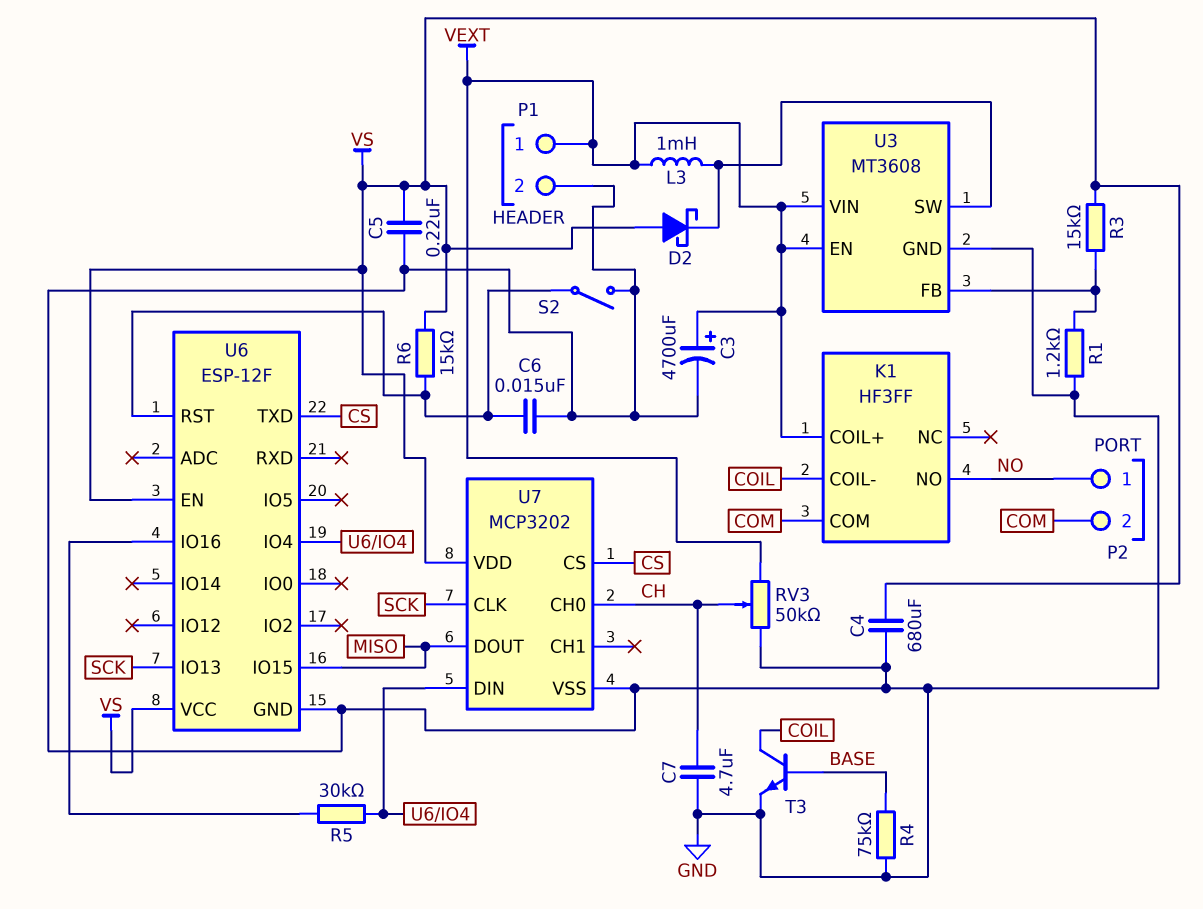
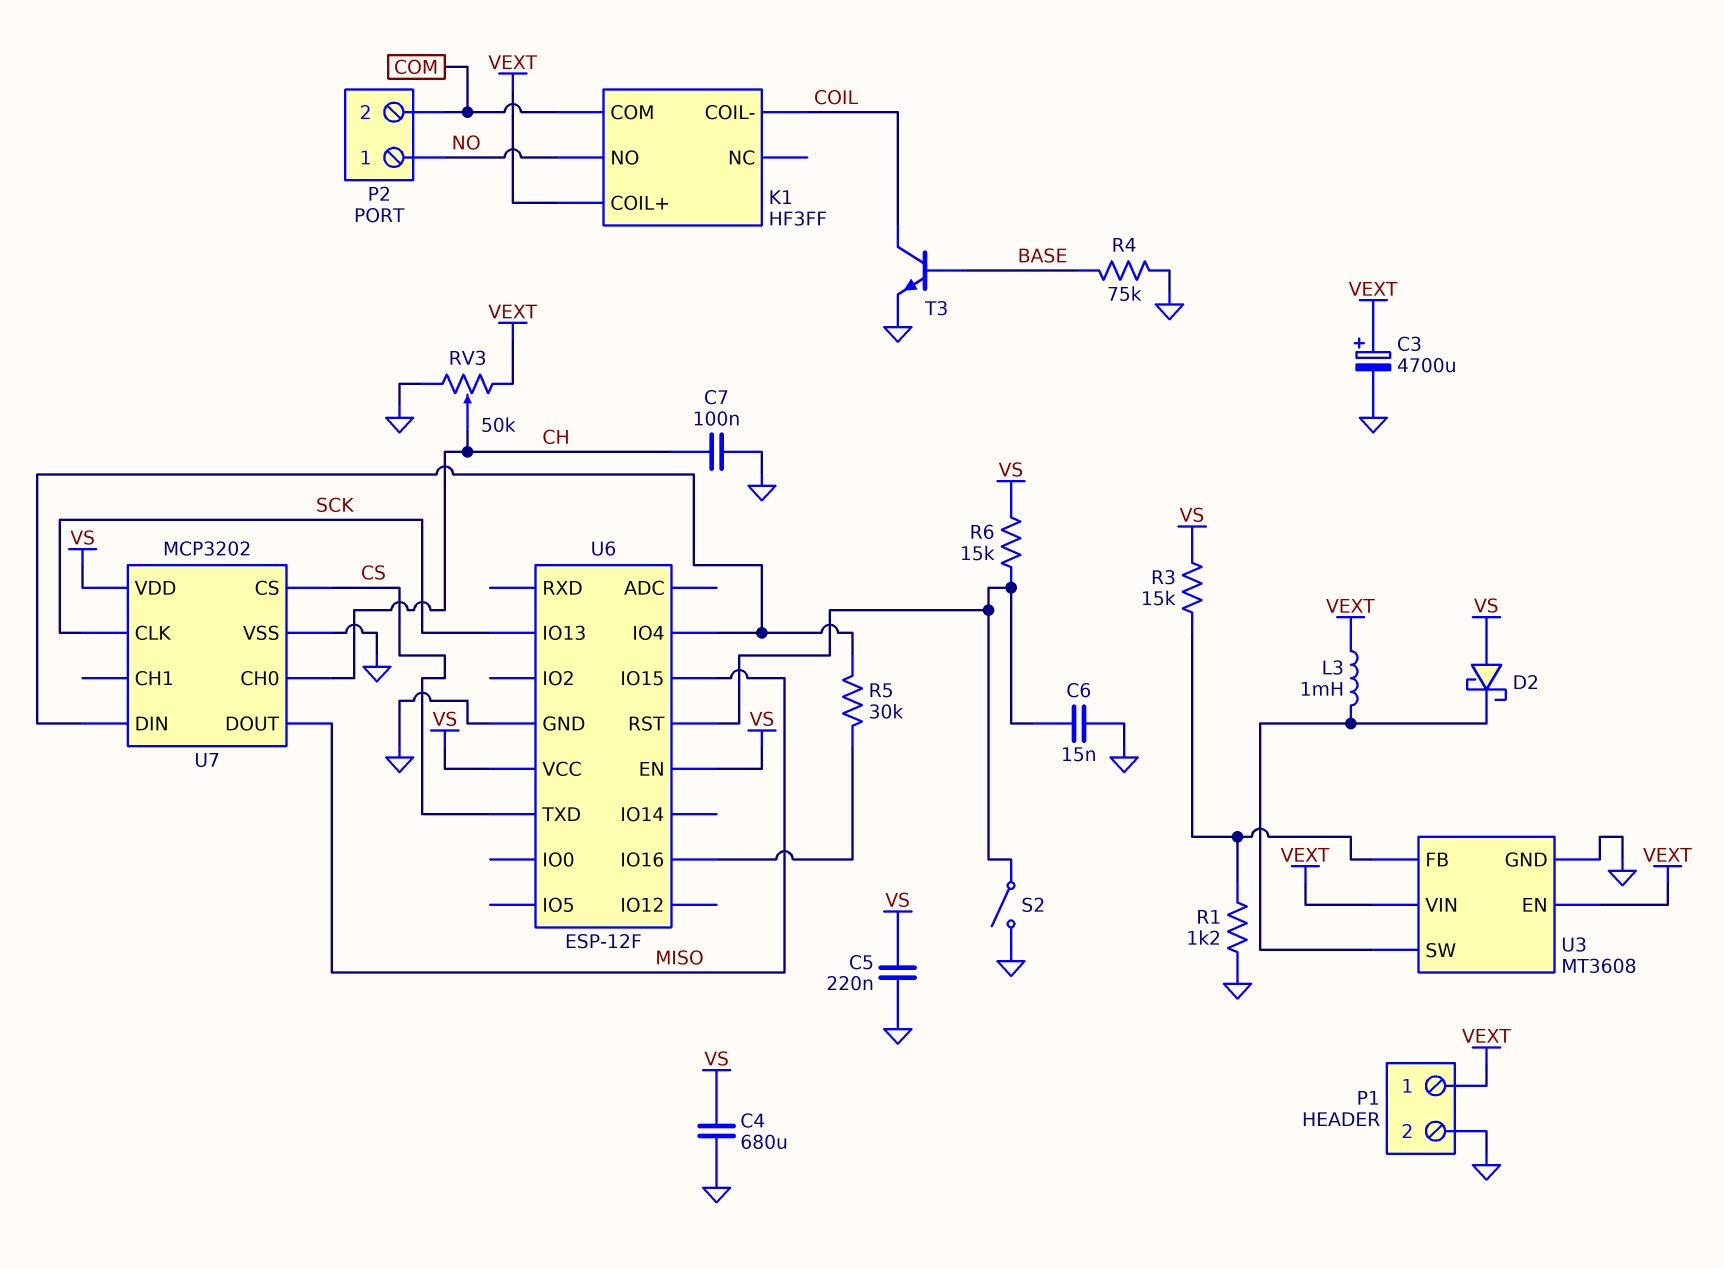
C7: 4.7uF (CH, GND) -> 100nF (CH, GND)

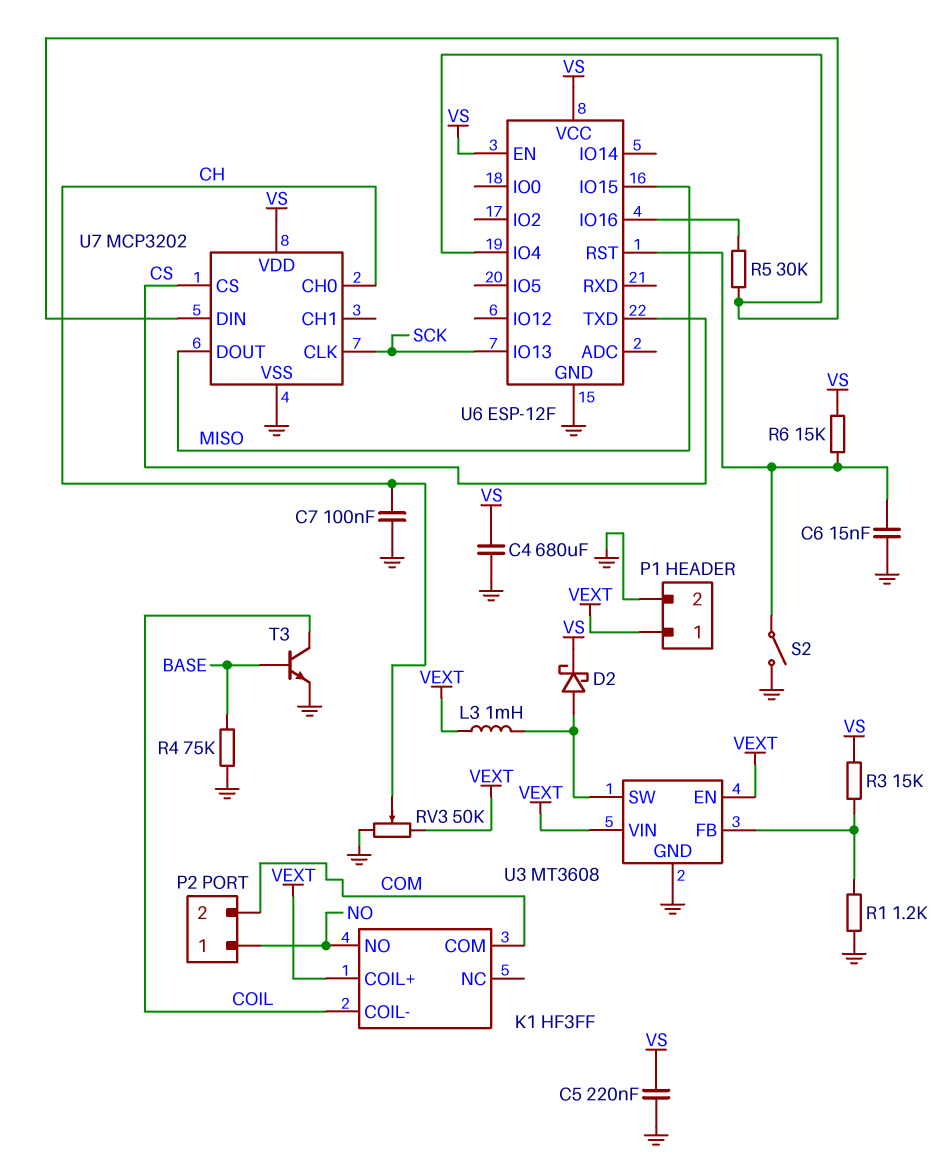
C3: 4700uF (plus VEXT, minus GND) -> none
D2: schottky (A VS, K U3/SW) -> schottky (A U3/SW, K VS)

